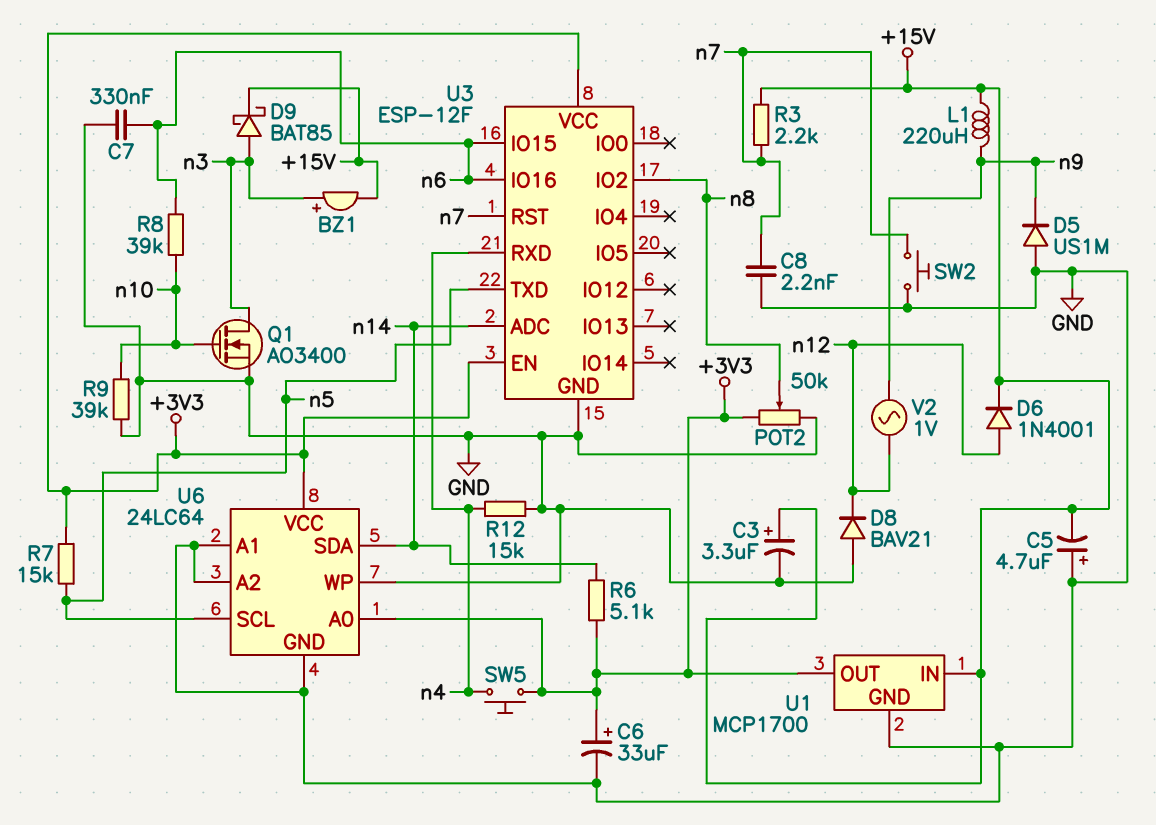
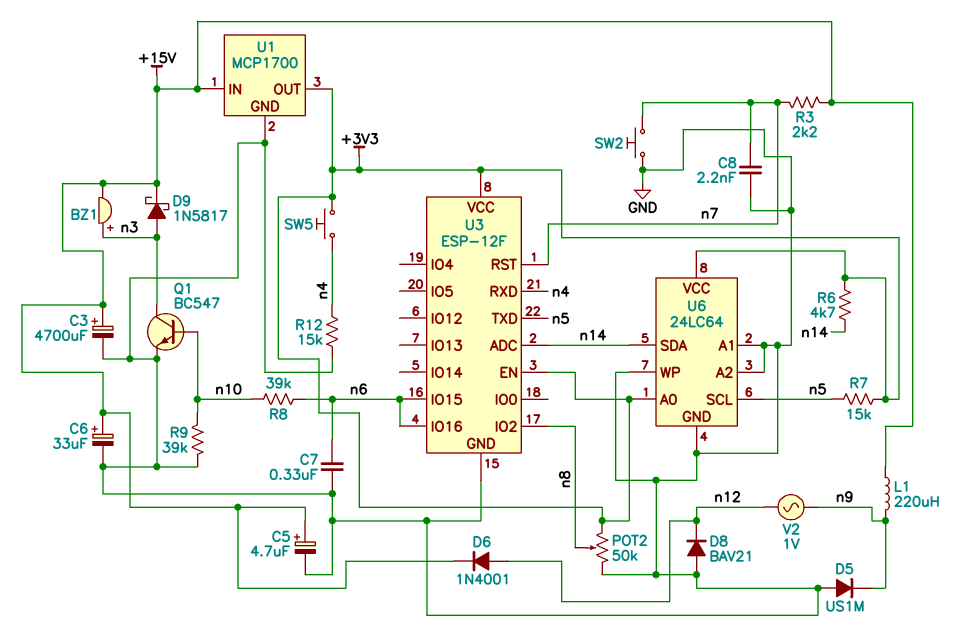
C3: 3.3uF (plus +15V, minus GND) -> 4700uF (plus +15V, minus GND)
C5: 4.7uF (plus GND, minus +15V) -> 4.7uF (plus +15V, minus GND)
C6: 33uF (plus +3V3, minus GND) -> 33uF (plus +15V, minus GND)
D9: schottky BAT85 (A n3, K +15V) -> schottky 1N5817 (A n3, K +15V)
Q1: NMOS AO3400 (G n10, D n3, S GND) -> NPN BC547 (B n10, C n3, E GND)
R6: 5.1k (+3V3, n14) -> 4.7k (+3V3, n14)

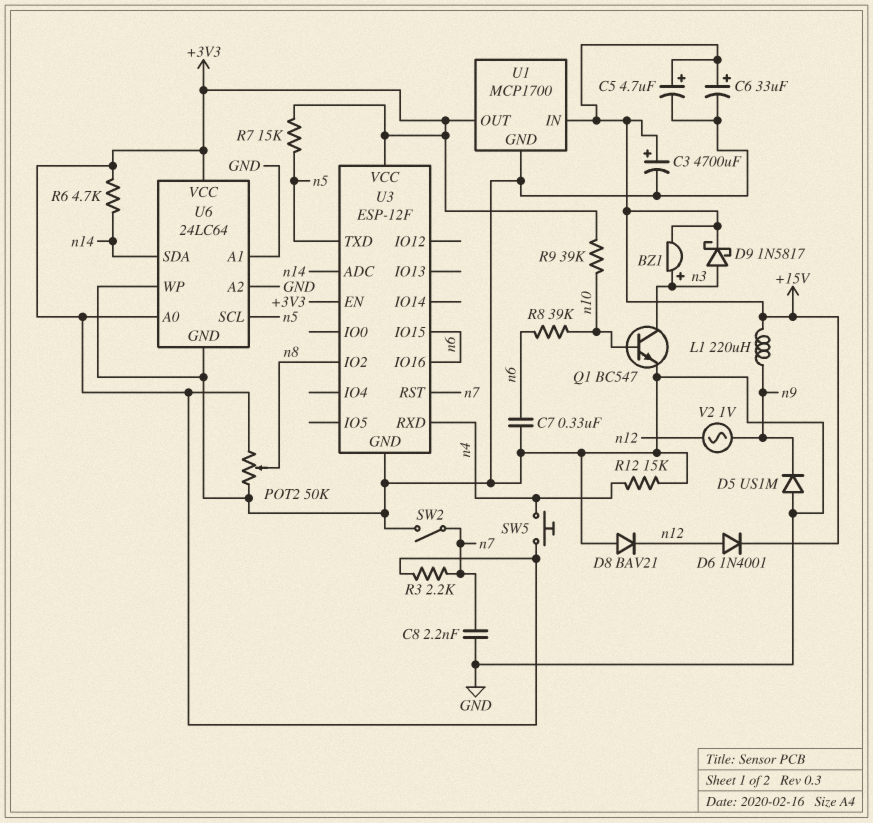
R3: 2.2k (+15V, n7) -> 2.2k (+3V3, n7)
R9: 39k (GND, n10) -> 39k (+3V3, n10)
SW2: button (GND, n7) -> switch (GND, n7)

